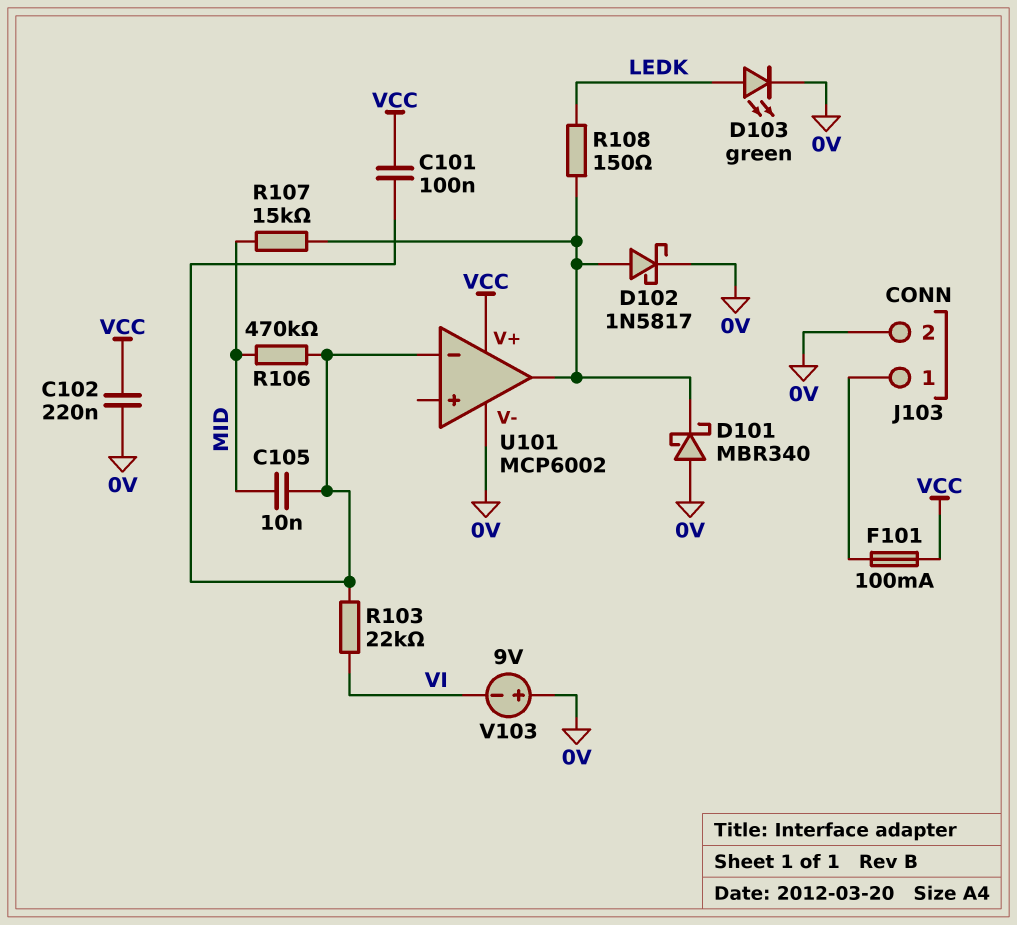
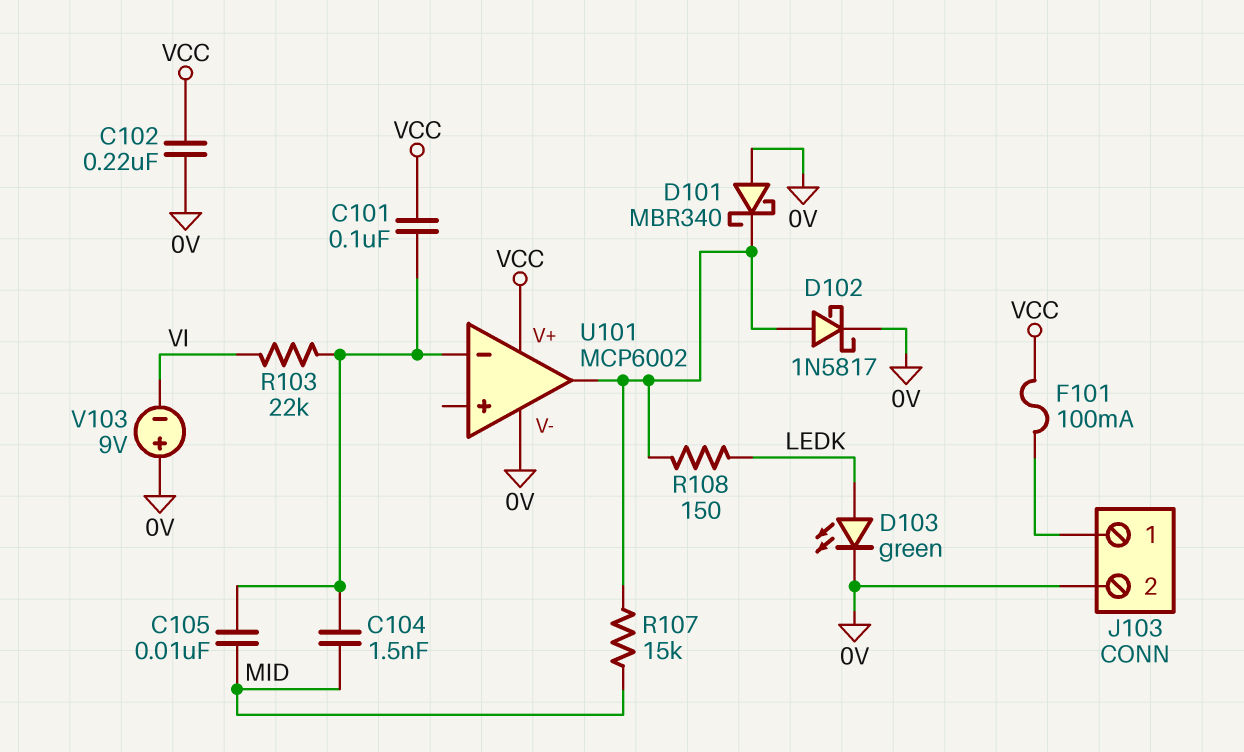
C104: none -> 1.5nF (MID, U101/in-)
R106: 470k (MID, U101/in-) -> none

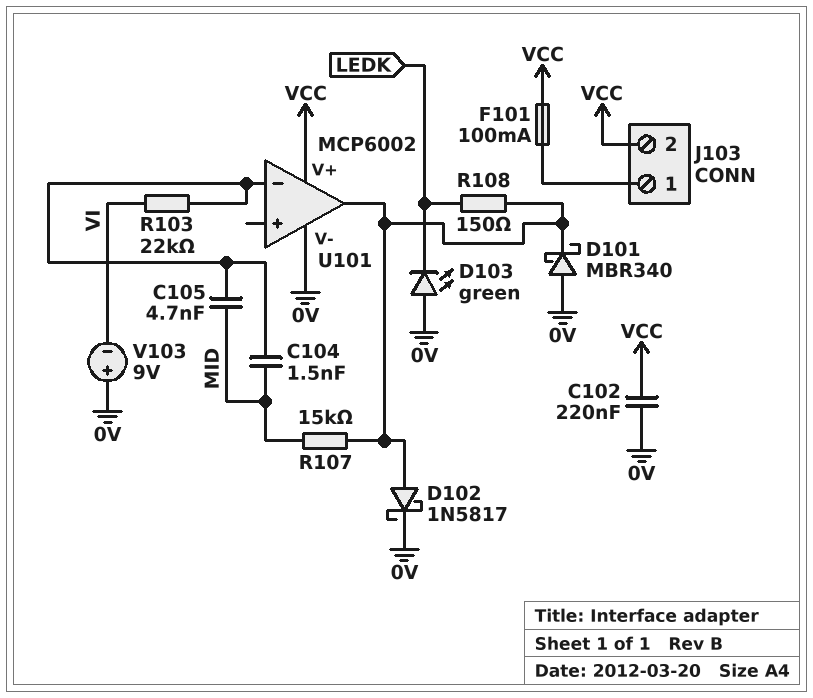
C101: 100nF (U101/in-, VCC) -> none
C105: 10nF (MID, U101/in-) -> 4.7nF (MID, U101/in-)
D103: LED green (A LEDK, K 0V) -> LED green (A 0V, K LEDK)
J103 pin 2: 0V -> VCC

